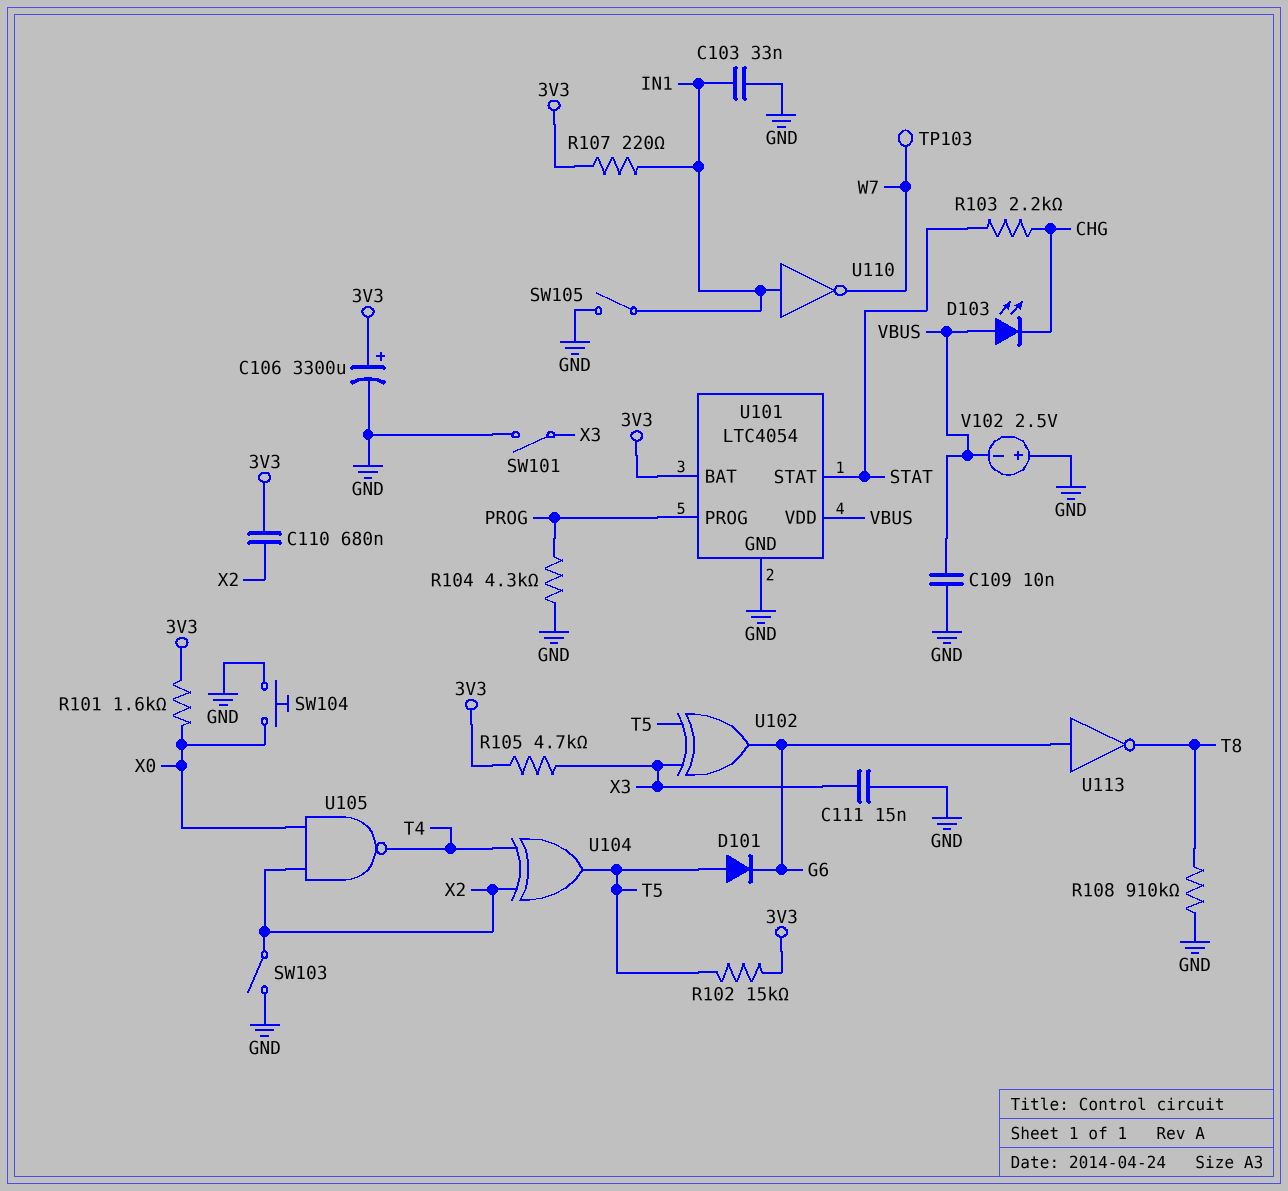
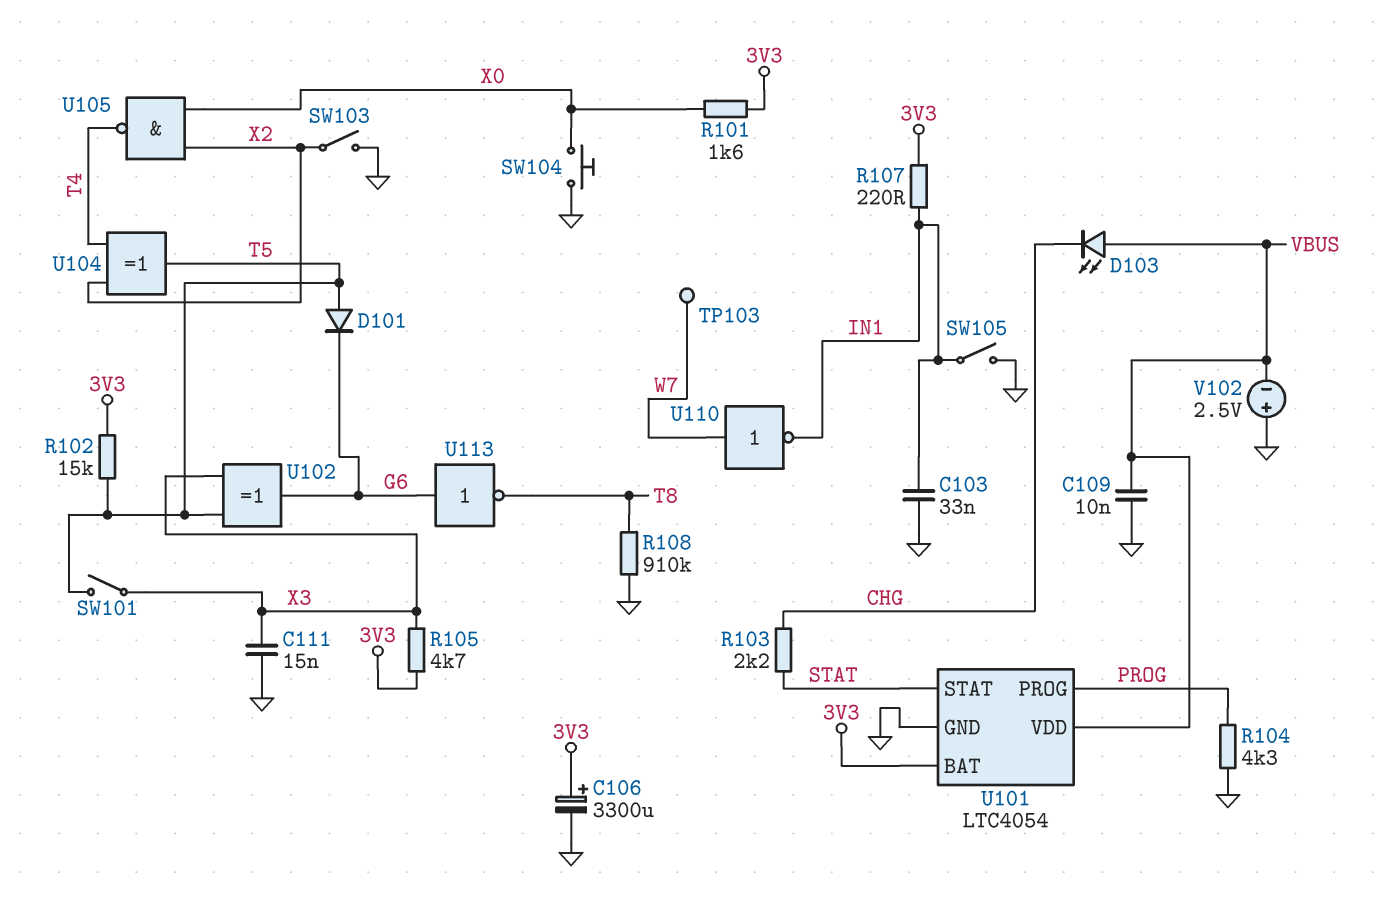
C110: 680nF (3V3, X2) -> none
SW101: switch (GND, X3) -> switch (T5, X3)
U110: NOT (in IN1, out W7) -> NOT (in W7, out IN1)

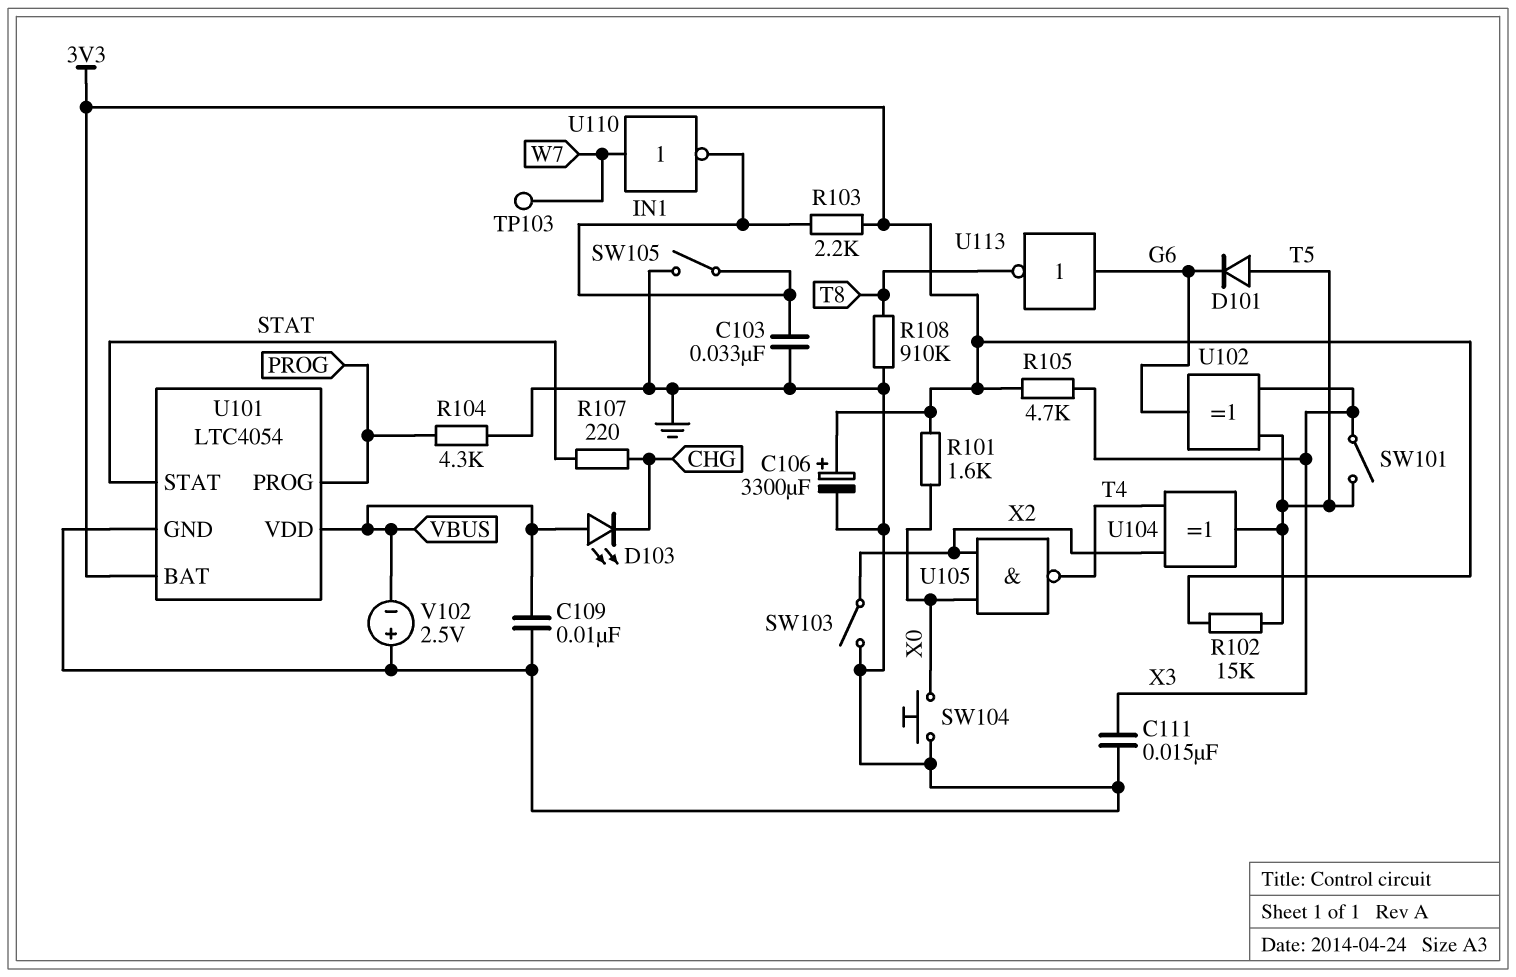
R103: 2.2k (CHG, STAT) -> 2.2k (3V3, IN1)
R107: 220 (3V3, IN1) -> 220 (CHG, STAT)

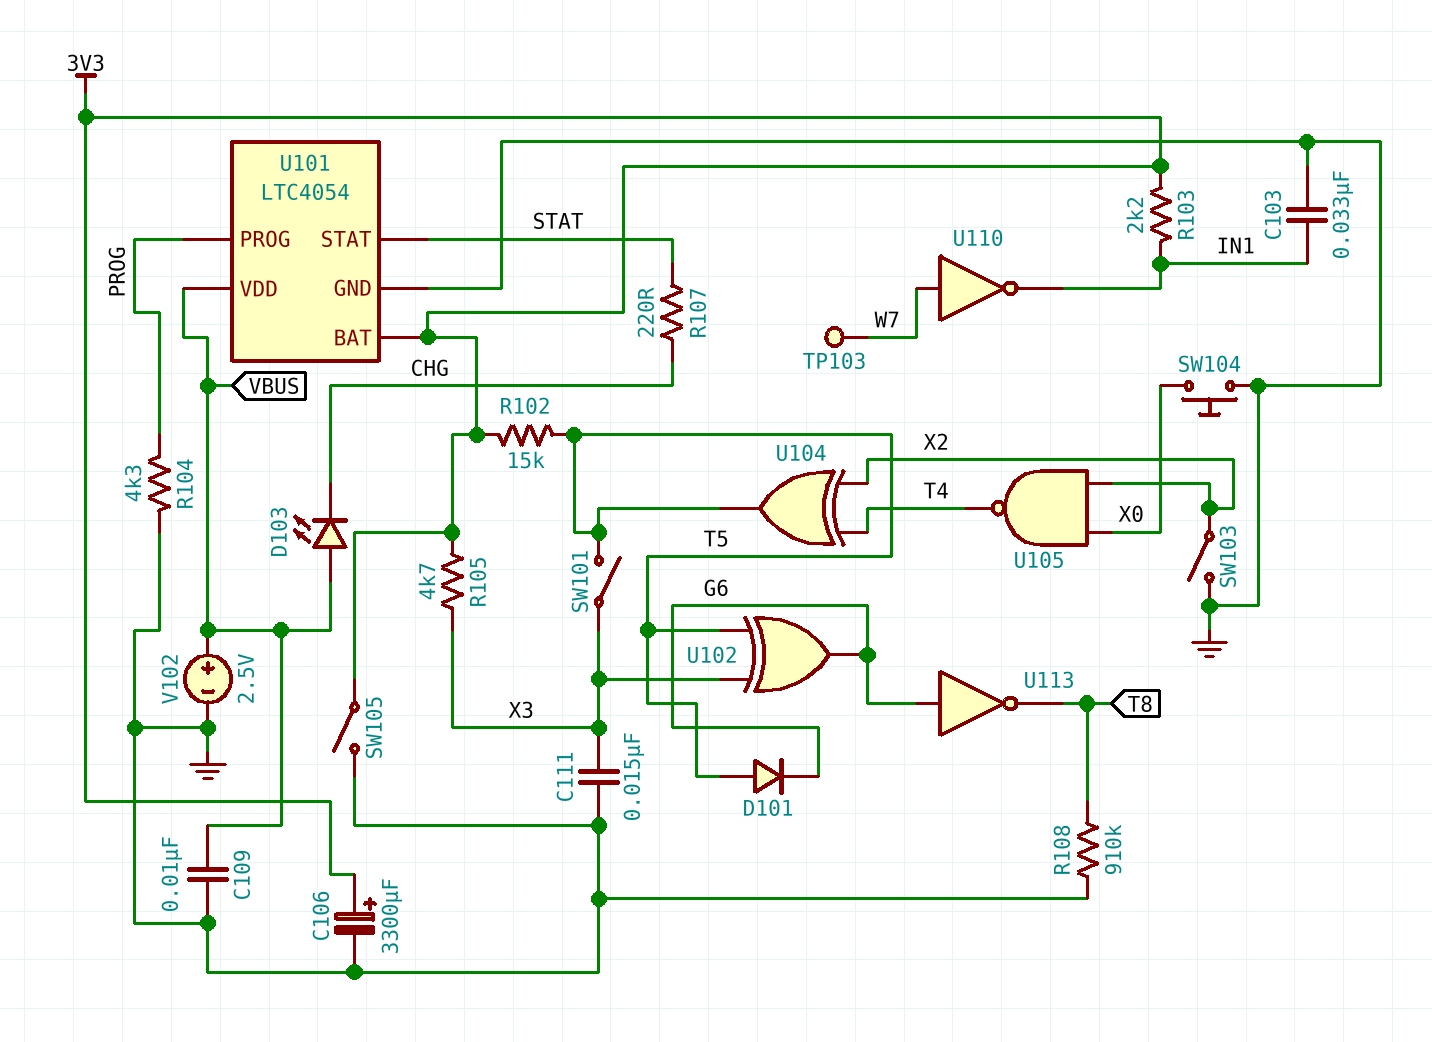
R101: 1.6k (3V3, X0) -> none
SW105: switch (GND, IN1) -> switch (3V3, GND)
V102: 2.5V (plus GND, minus VBUS) -> 2.5V (plus VBUS, minus GND)

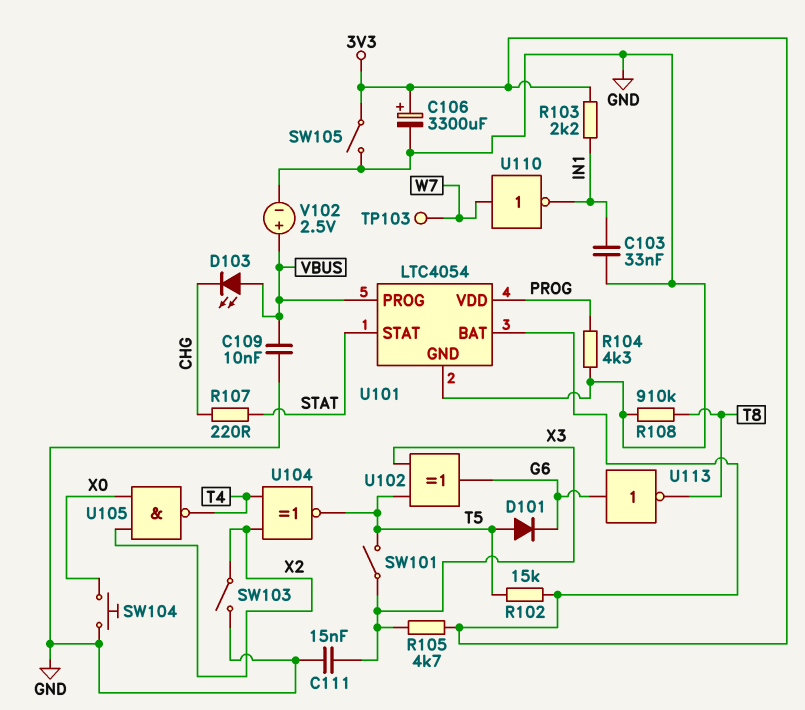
U101 pin PROG: PROG -> VBUS
U101 pin VDD: VBUS -> PROG
U104: XOR (in T4, in X2, out T5) -> XNOR (in T4, in X2, out T5)

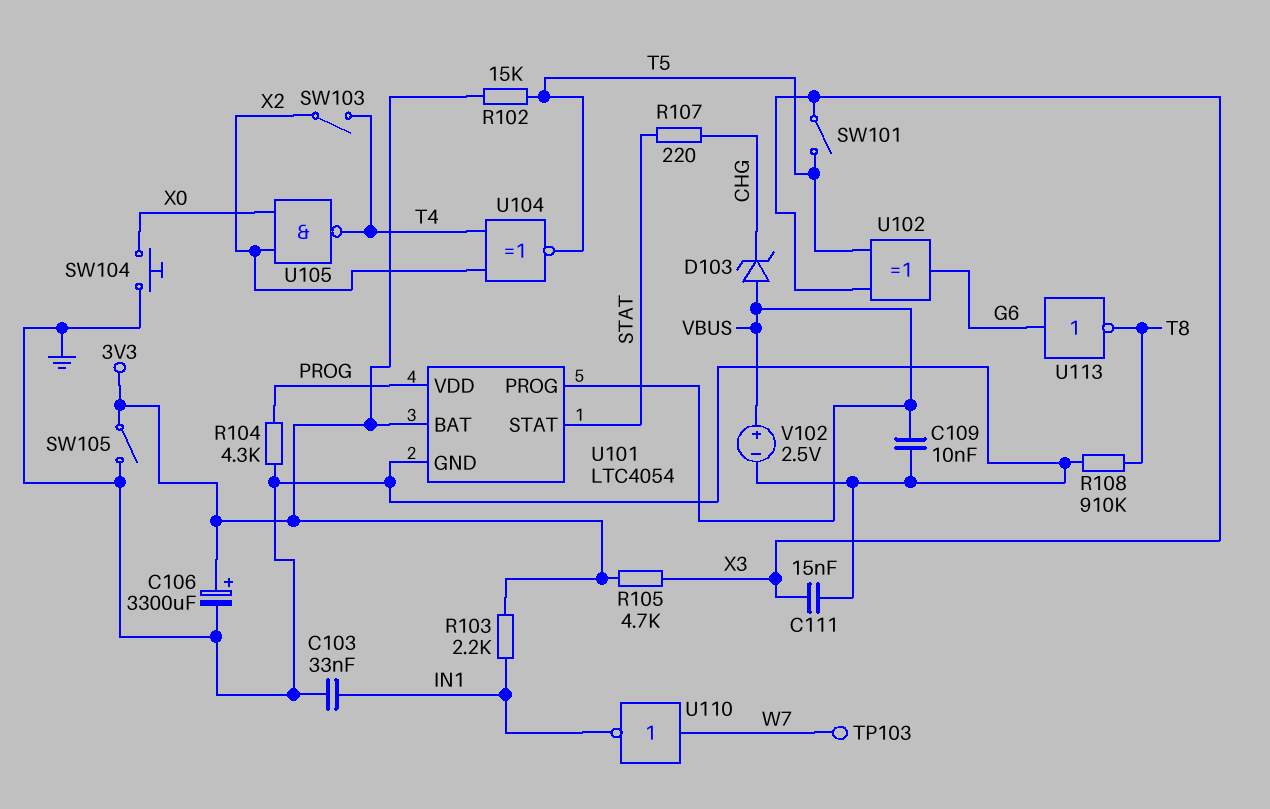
D101: diode (A T5, K G6) -> none
D103: LED (A VBUS, K CHG) -> zener (A VBUS, K CHG)
SW103: switch (GND, X2) -> switch (T4, X2)

